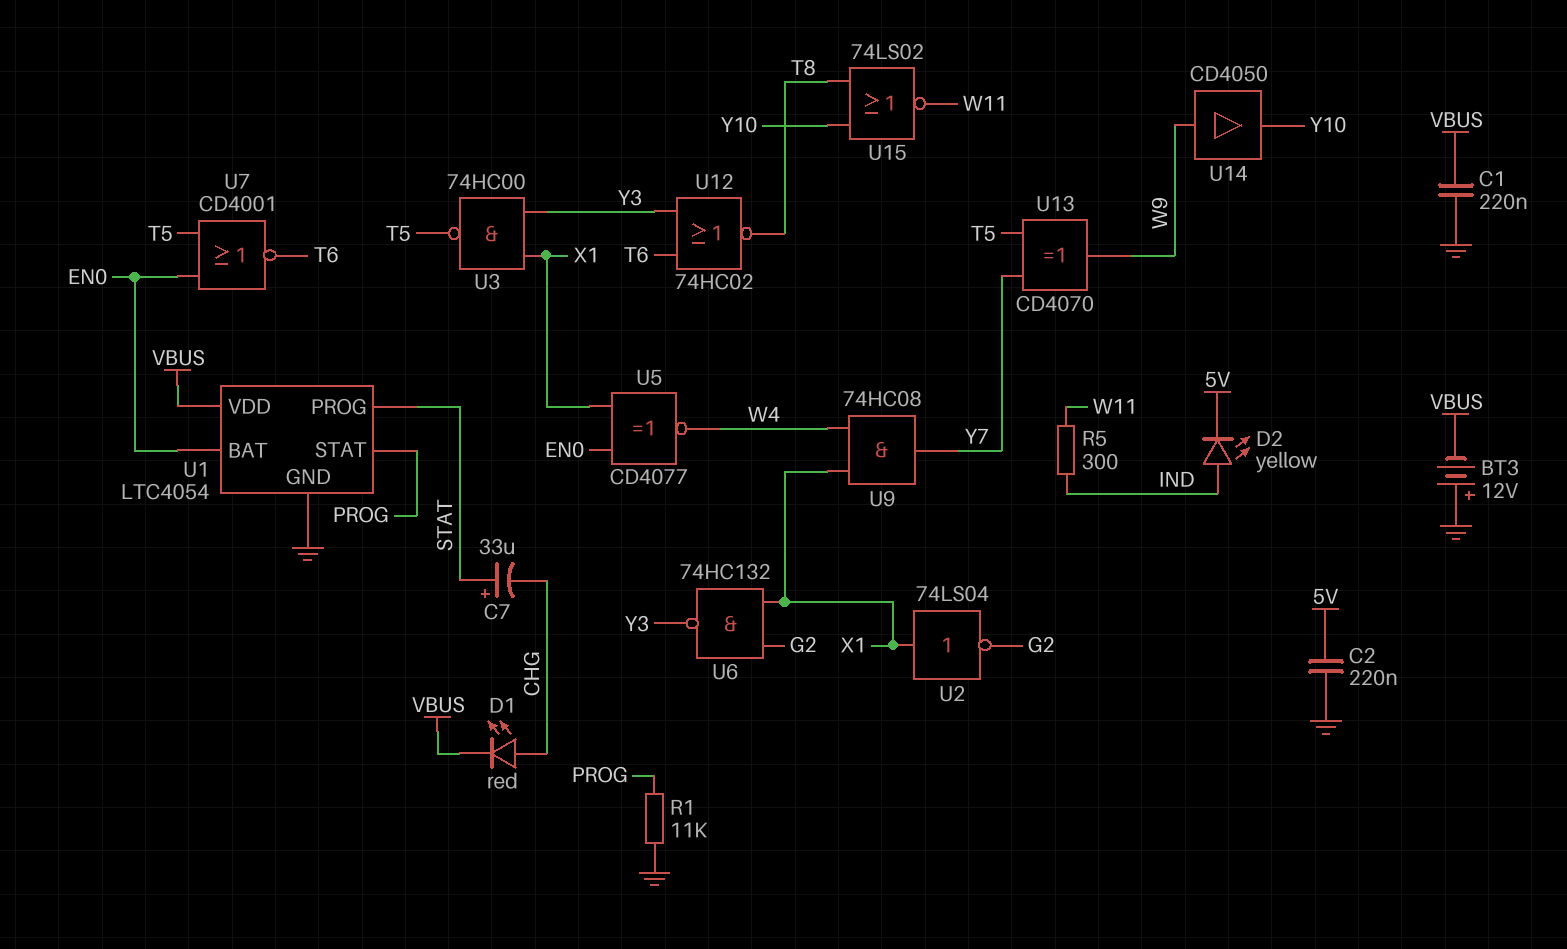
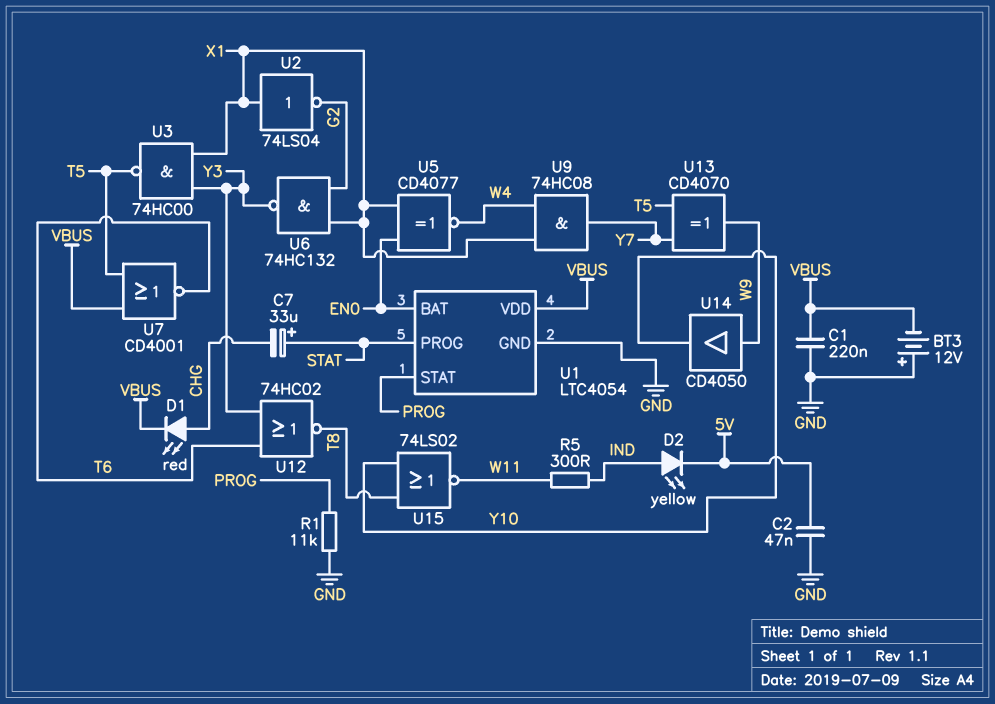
C2: 220nF (5V, GND) -> 47nF (5V, GND)
U7: NOR CD4001 (in EN0, in T5, out T6) -> NOR CD4001 (in T5, in VBUS, out T6)

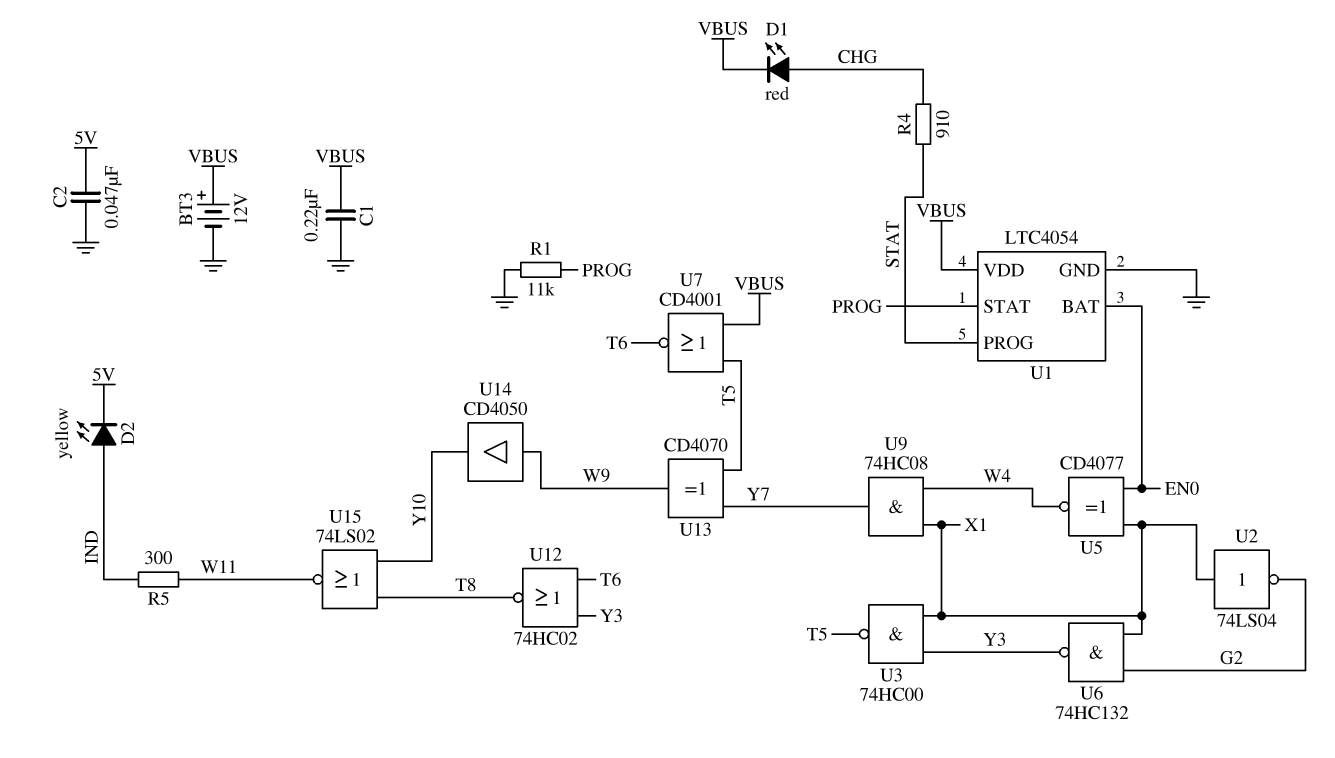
BT3: 12V (plus GND, minus VBUS) -> 12V (plus VBUS, minus GND)
C7: 33uF (plus STAT, minus CHG) -> none
R4: none -> 910 (CHG, STAT)

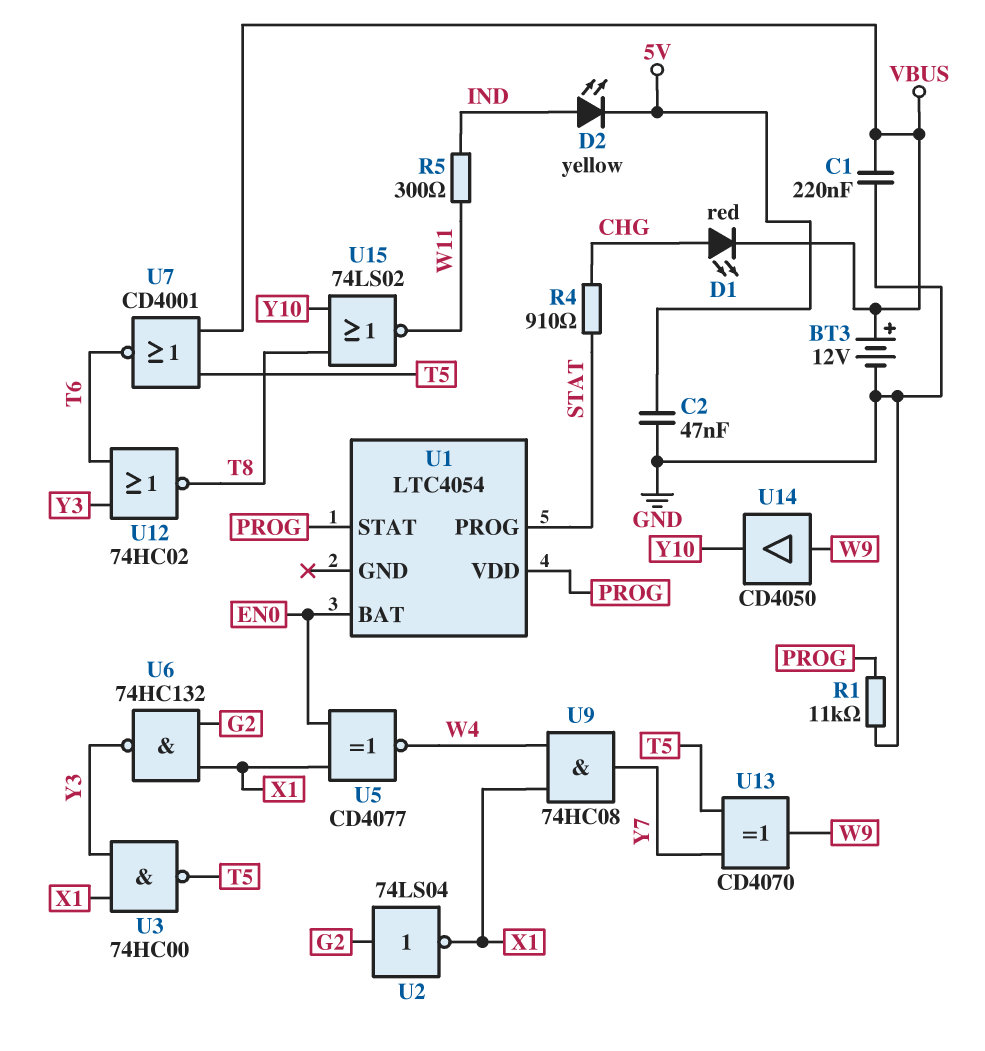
U1 pin GND: GND -> none
U1 pin VDD: VBUS -> PROG
U2: NOT 74LS04 (in X1, out G2) -> NOT 74LS04 (in G2, out X1)

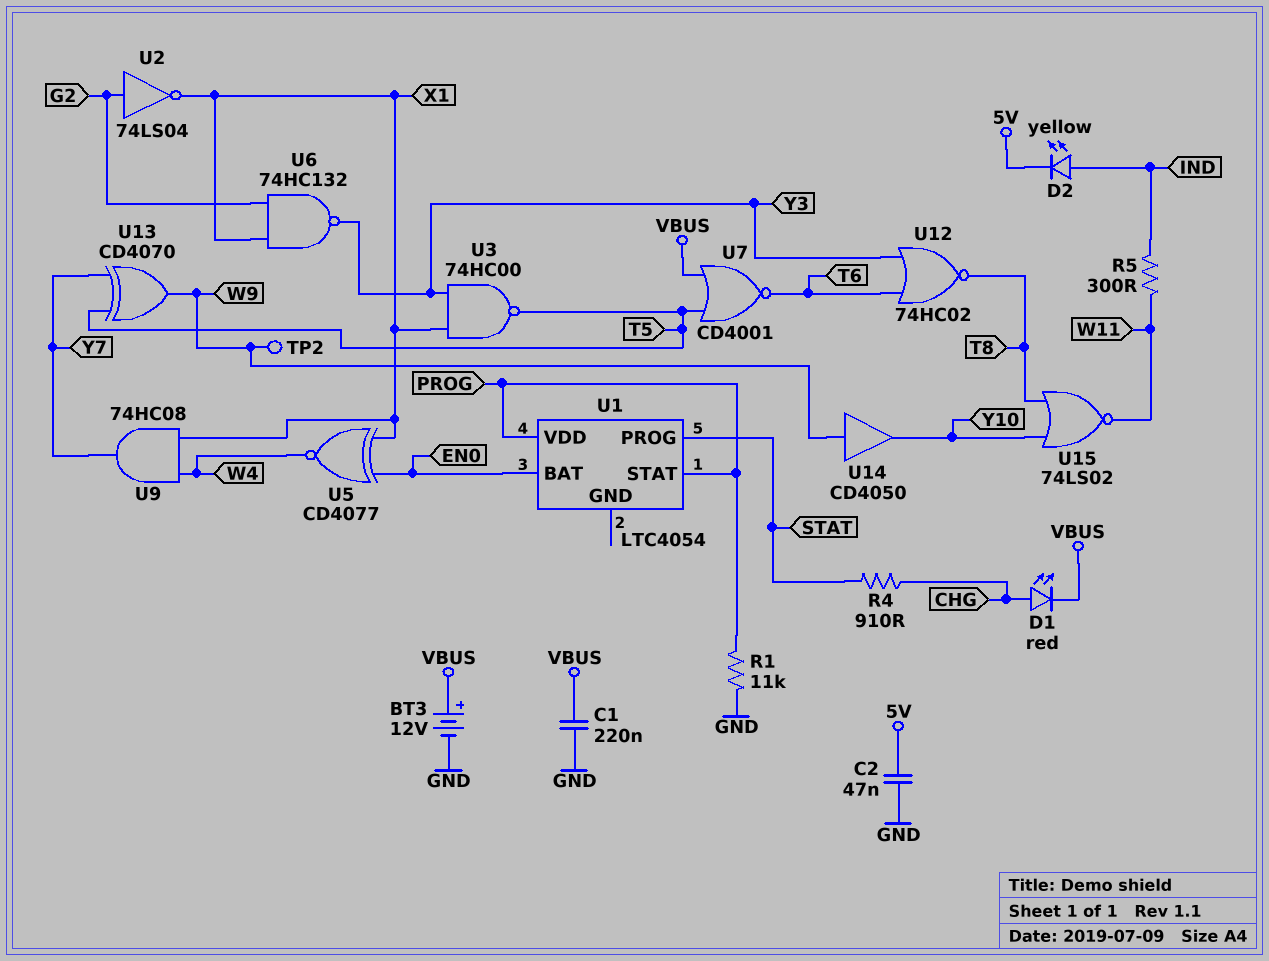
TP2: none -> test point (W9)

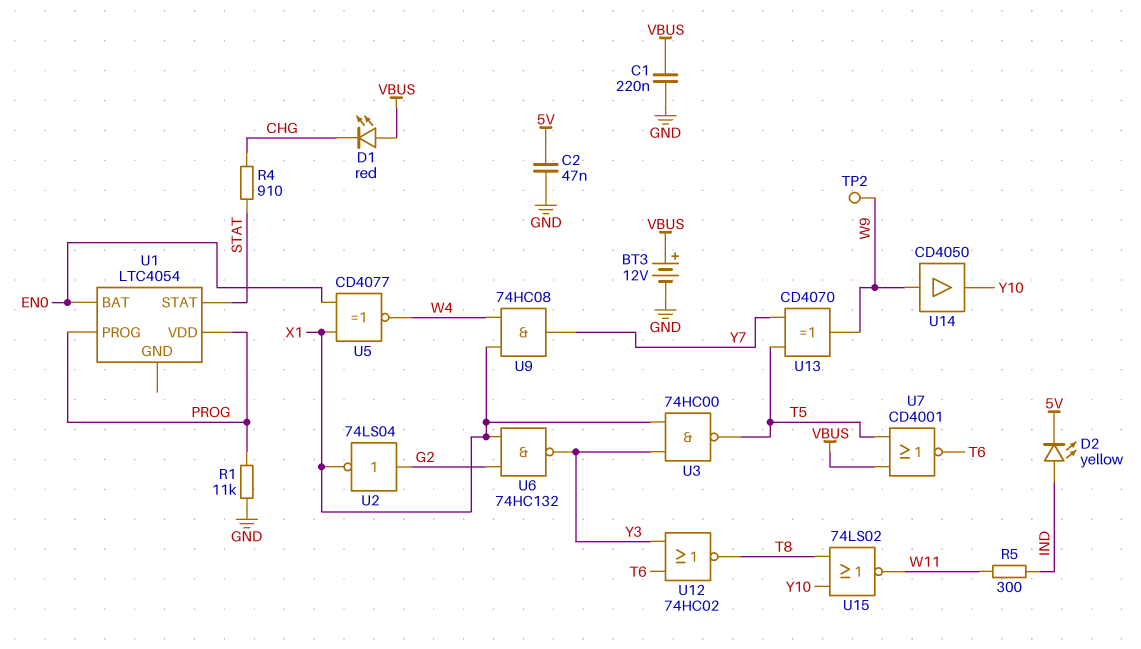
D1: LED red (A CHG, K VBUS) -> LED red (A VBUS, K CHG)
U1 pin PROG: STAT -> PROG
U1 pin STAT: PROG -> STAT

